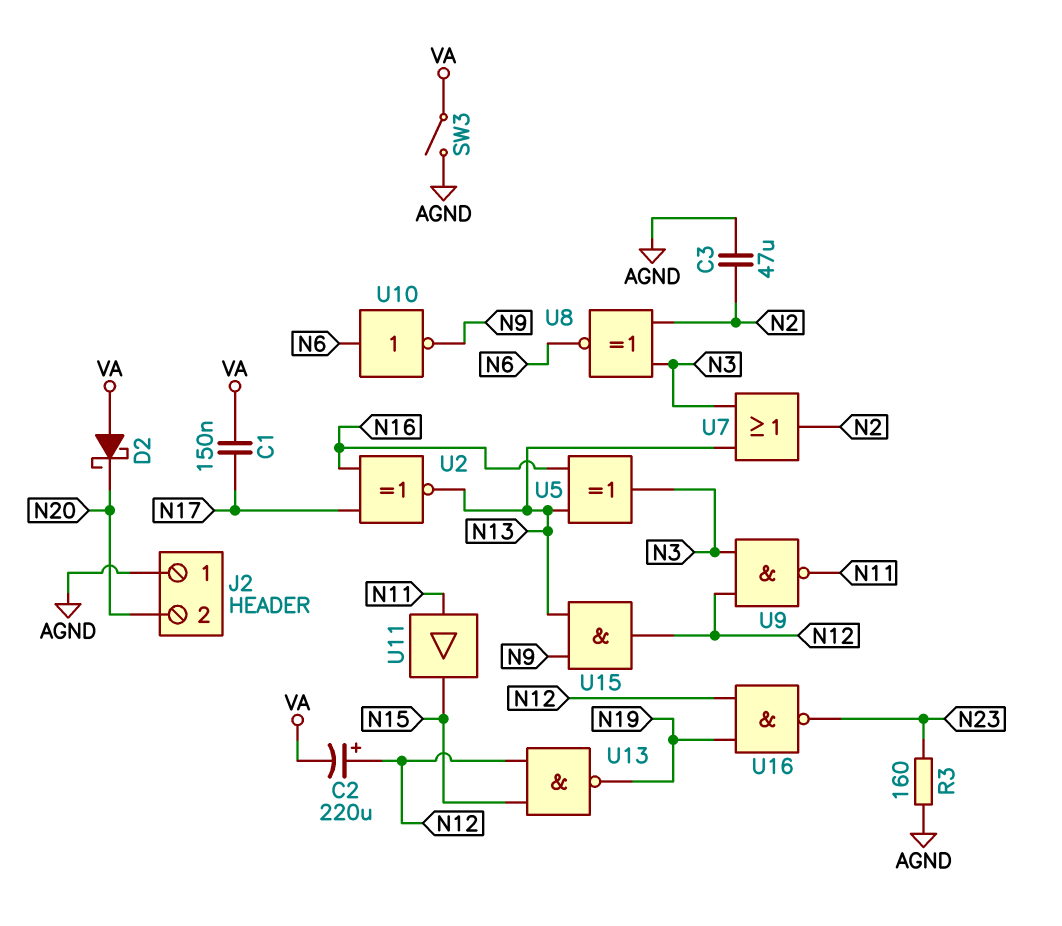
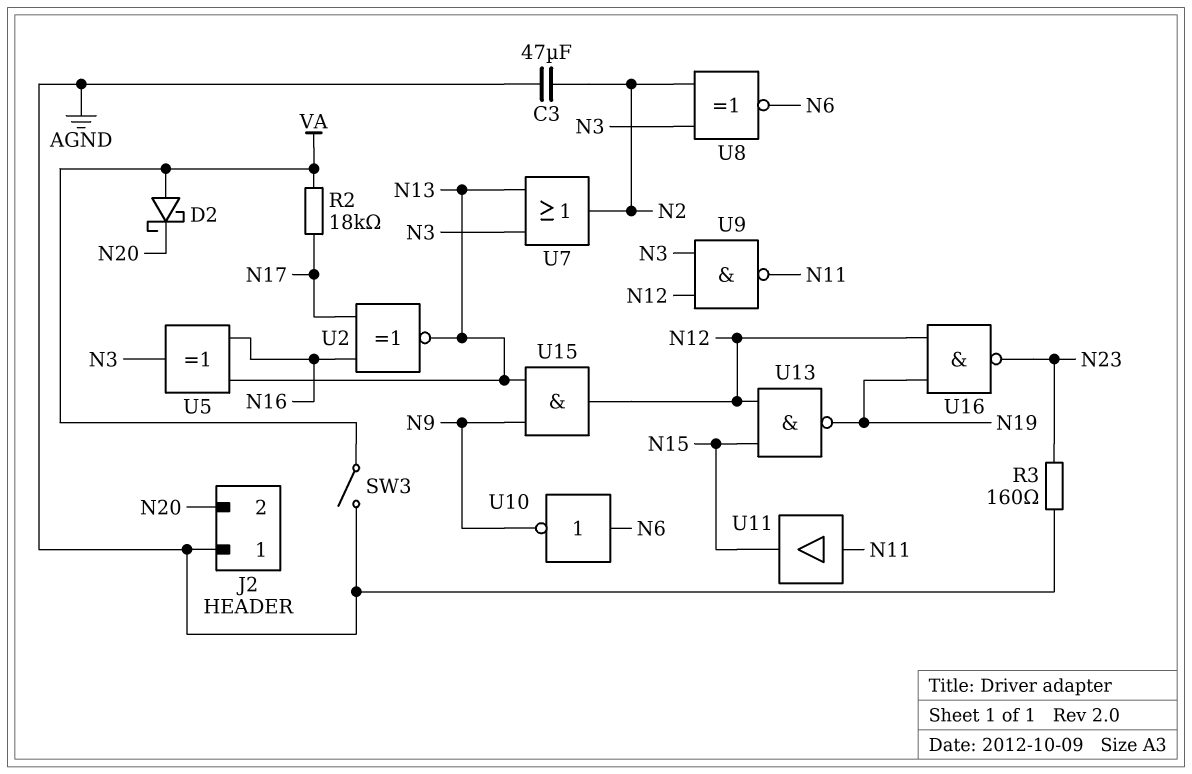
C1: 150nF (N17, VA) -> none
C2: 220uF (plus N12, minus VA) -> none
R2: none -> 18k (N17, VA)

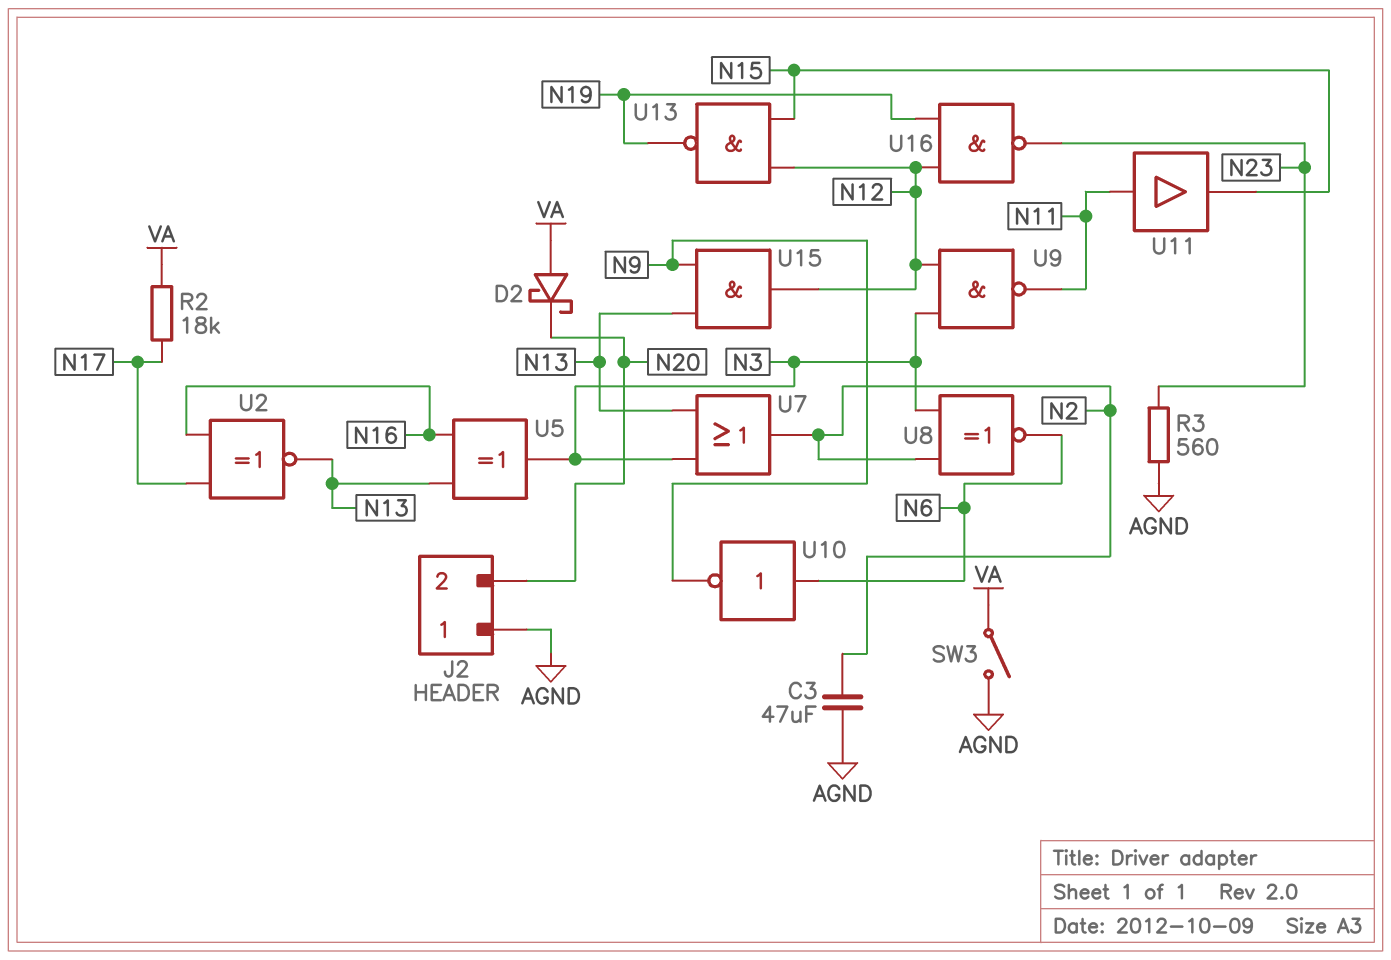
R3: 160 (AGND, N23) -> 560 (AGND, N23)

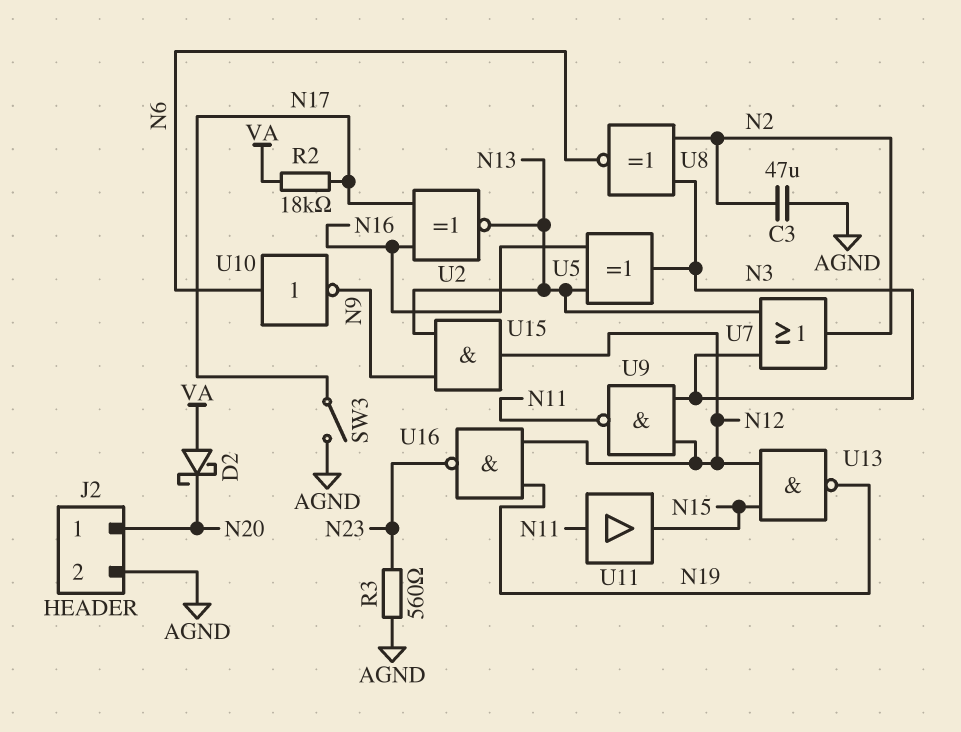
J2 pin 1: AGND -> N20
J2 pin 2: N20 -> AGND
SW3: switch (AGND, VA) -> switch (AGND, N17)

